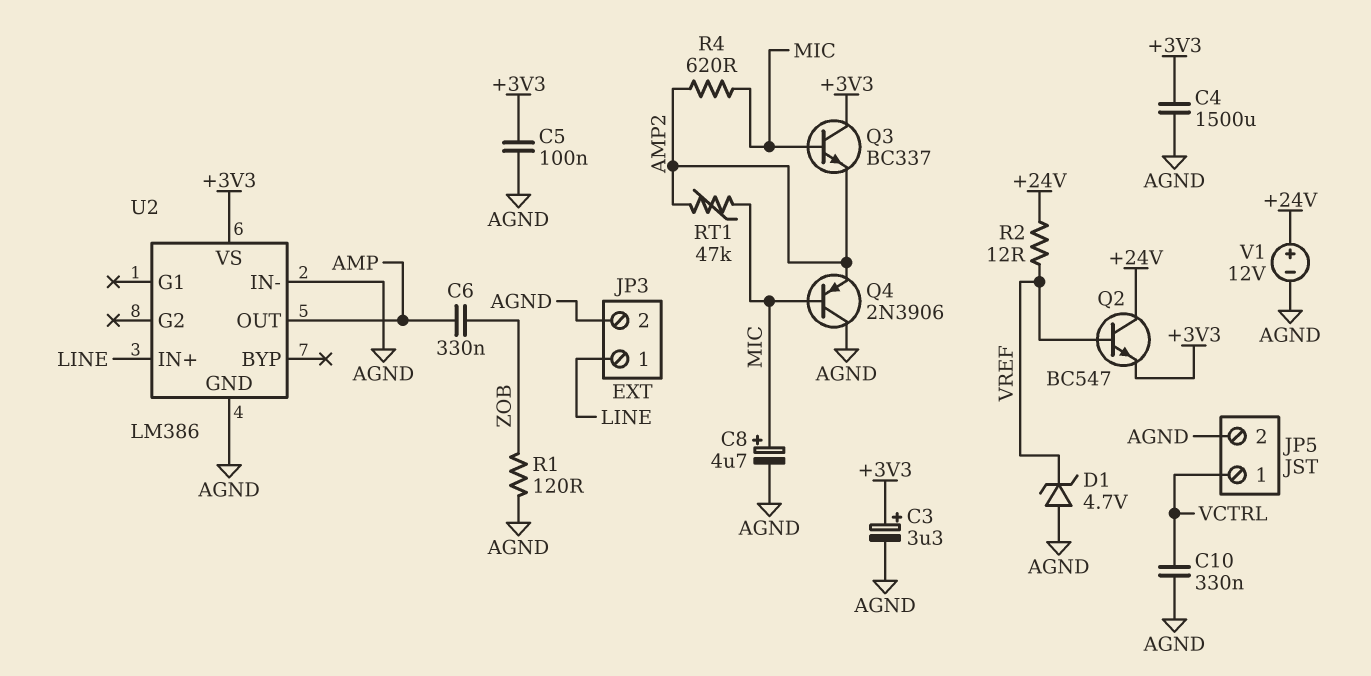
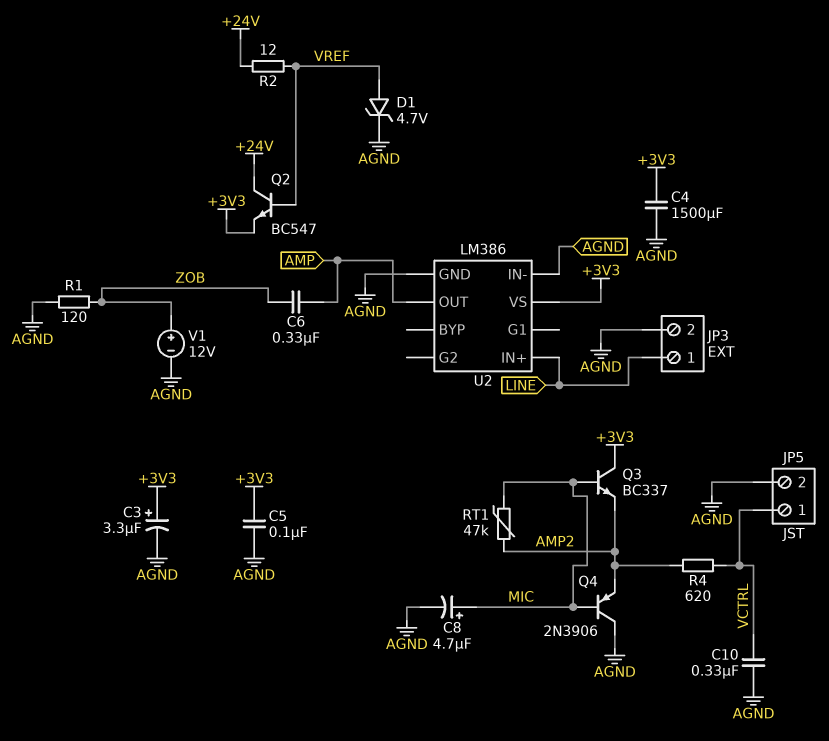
D1: zener 4.7V (A AGND, K VREF) -> zener 4.7V (A VREF, K AGND)
R4: 620 (AMP2, MIC) -> 620 (AMP2, VCTRL)
V1: 12V (plus +24V, minus AGND) -> 12V (plus ZOB, minus AGND)

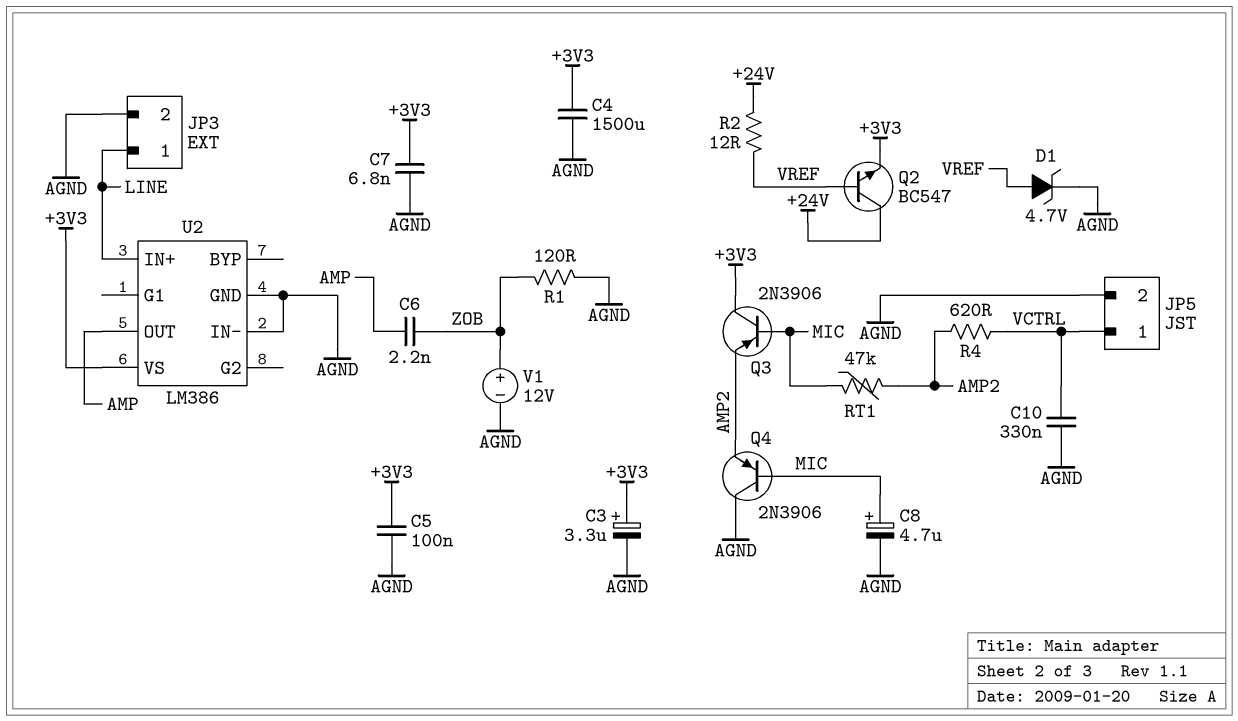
C6: 330nF (AMP, ZOB) -> 2.2nF (AMP, ZOB)
C7: none -> 6.8nF (+3V3, AGND)
Q3: NPN BC337 (B MIC, C +3V3, E AMP2) -> PNP 2N3906 (B MIC, C +3V3, E AMP2)

